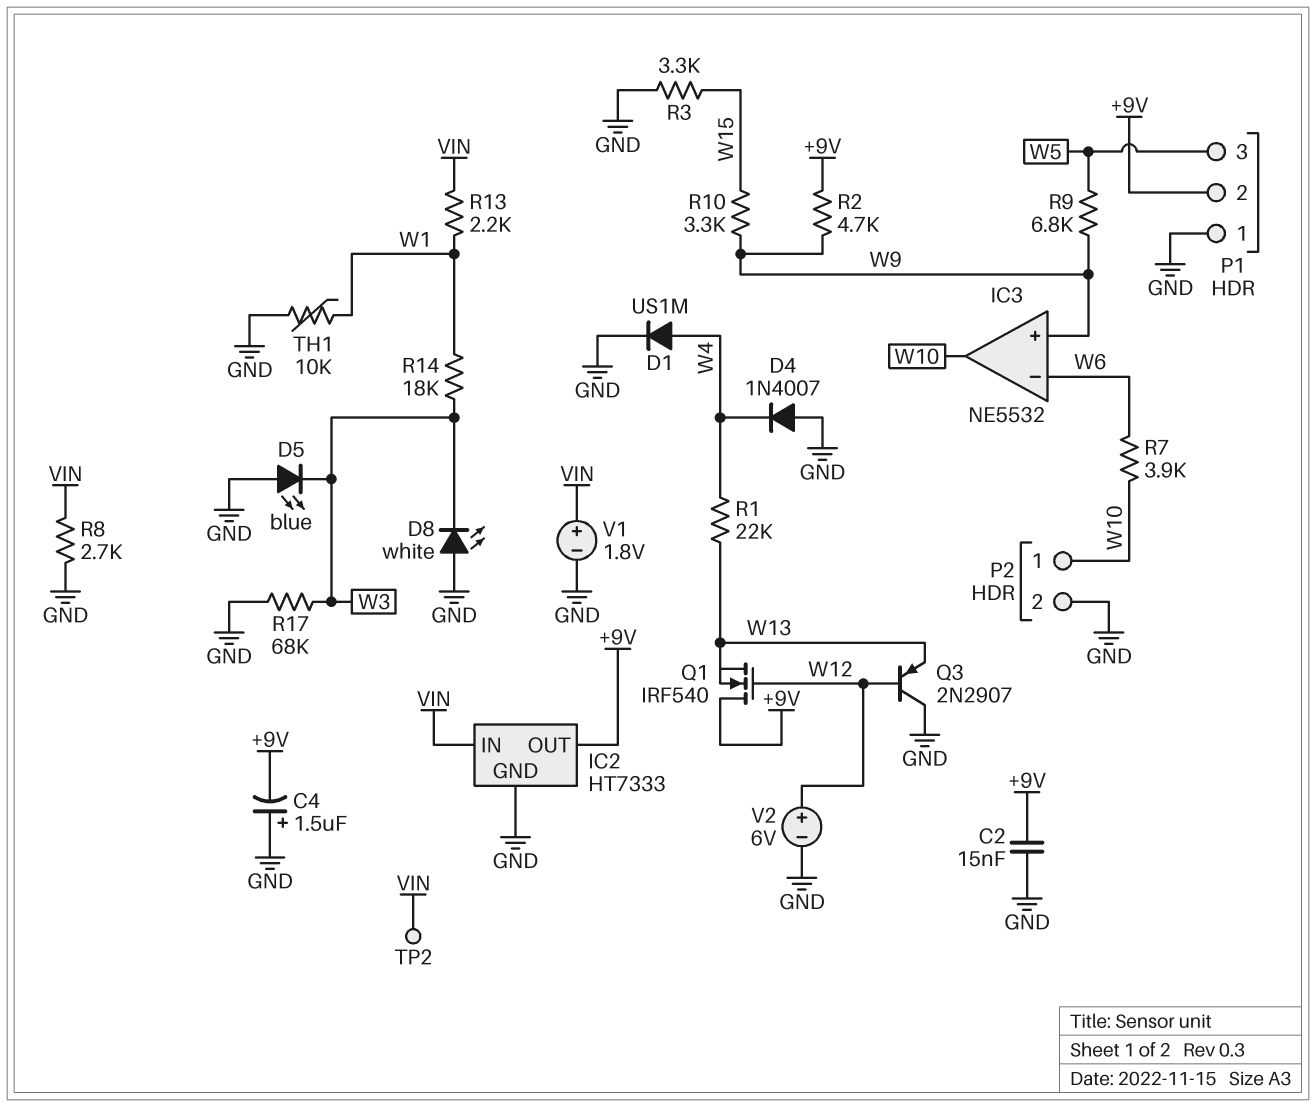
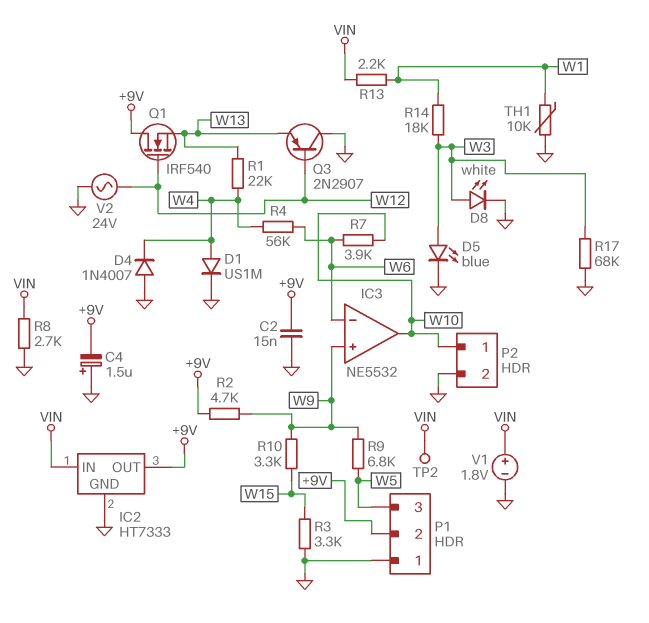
D5: LED blue (A GND, K W3) -> LED blue (A W3, K GND)
D8: LED white (A GND, K W3) -> LED white (A W3, K GND)
R4: none -> 56k (W4, W6)
V2: 6V (plus W12, minus GND) -> AC 24V (GND, W12)

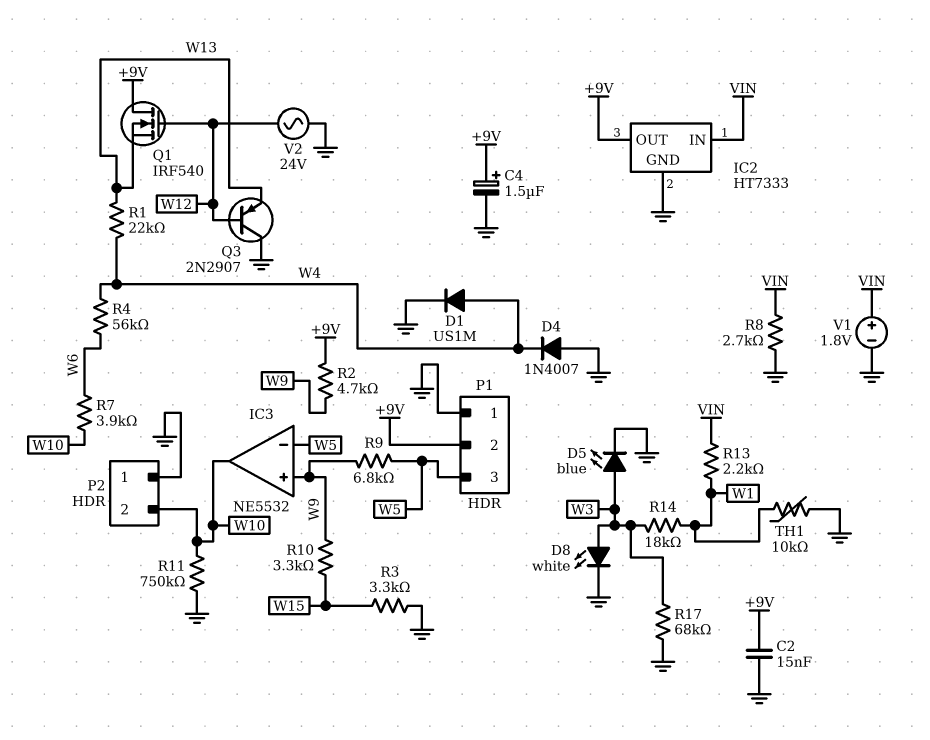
C4: 1.5uF (plus GND, minus +9V) -> 1.5uF (plus +9V, minus GND)
IC3 pin in-: W6 -> W5
P2 pin 1: W10 -> GND
P2 pin 2: GND -> W10
R11: none -> 750k (GND, W10)
TP2: test point (VIN) -> none

